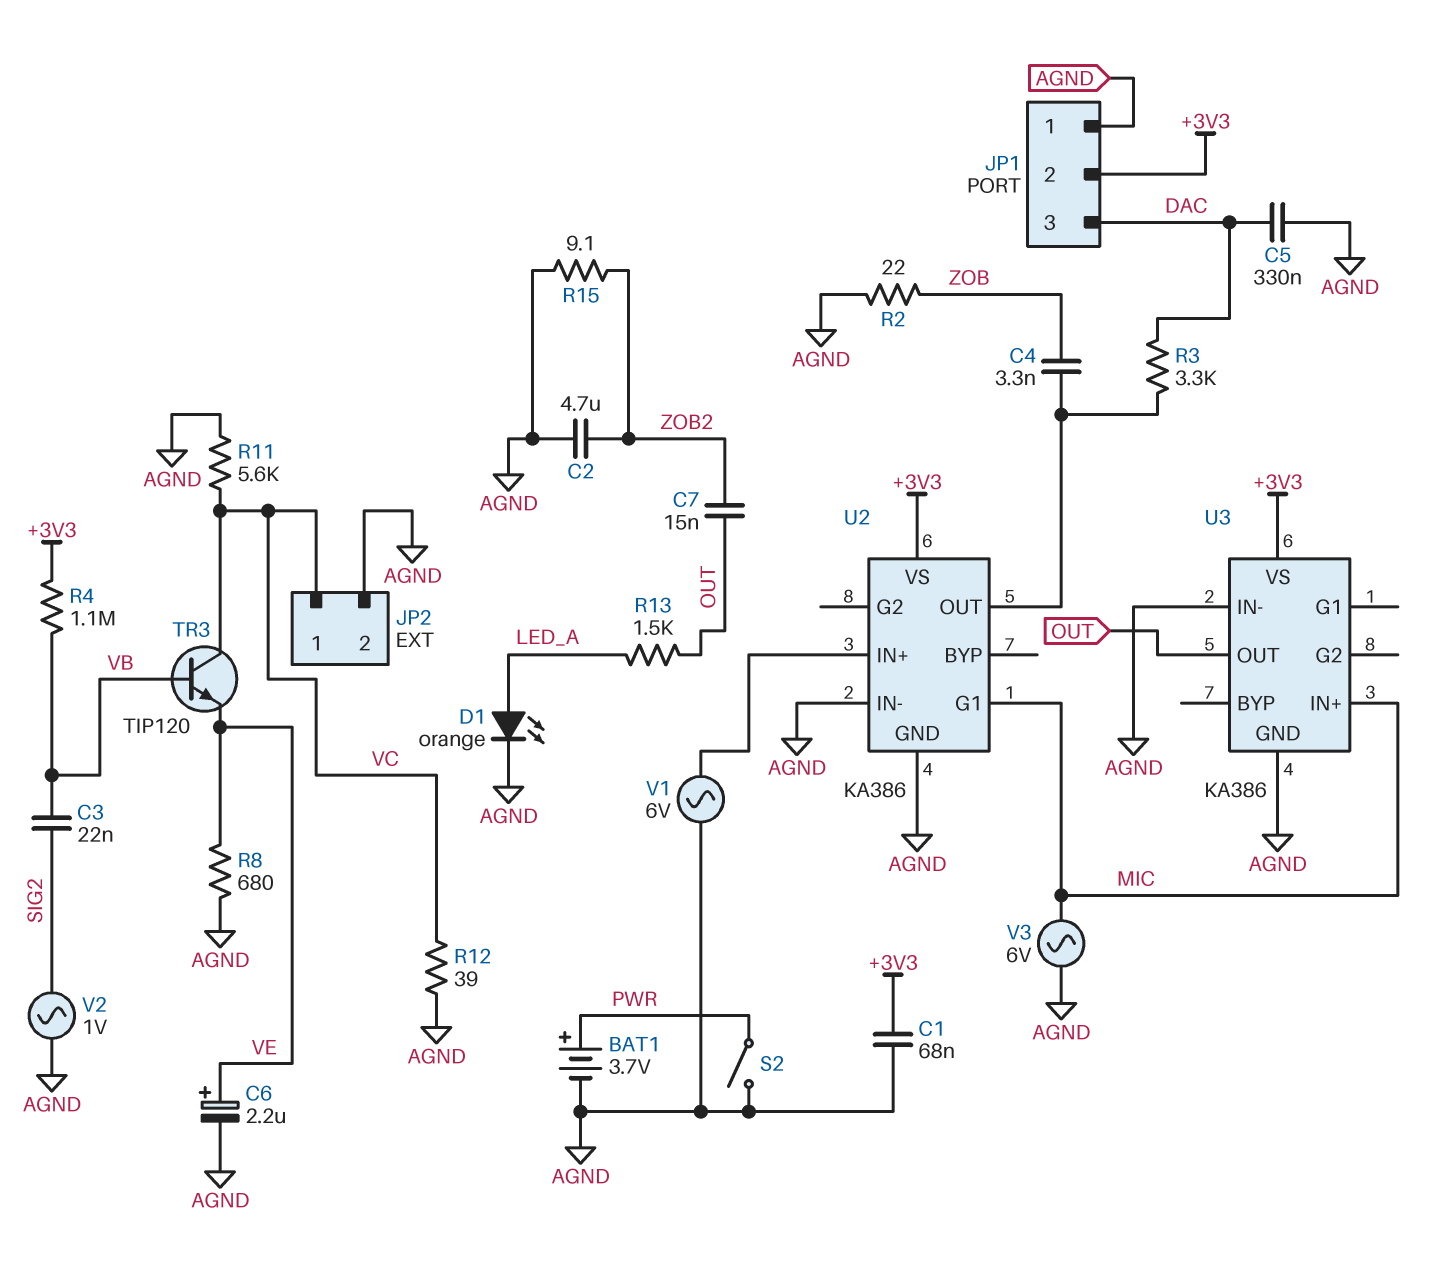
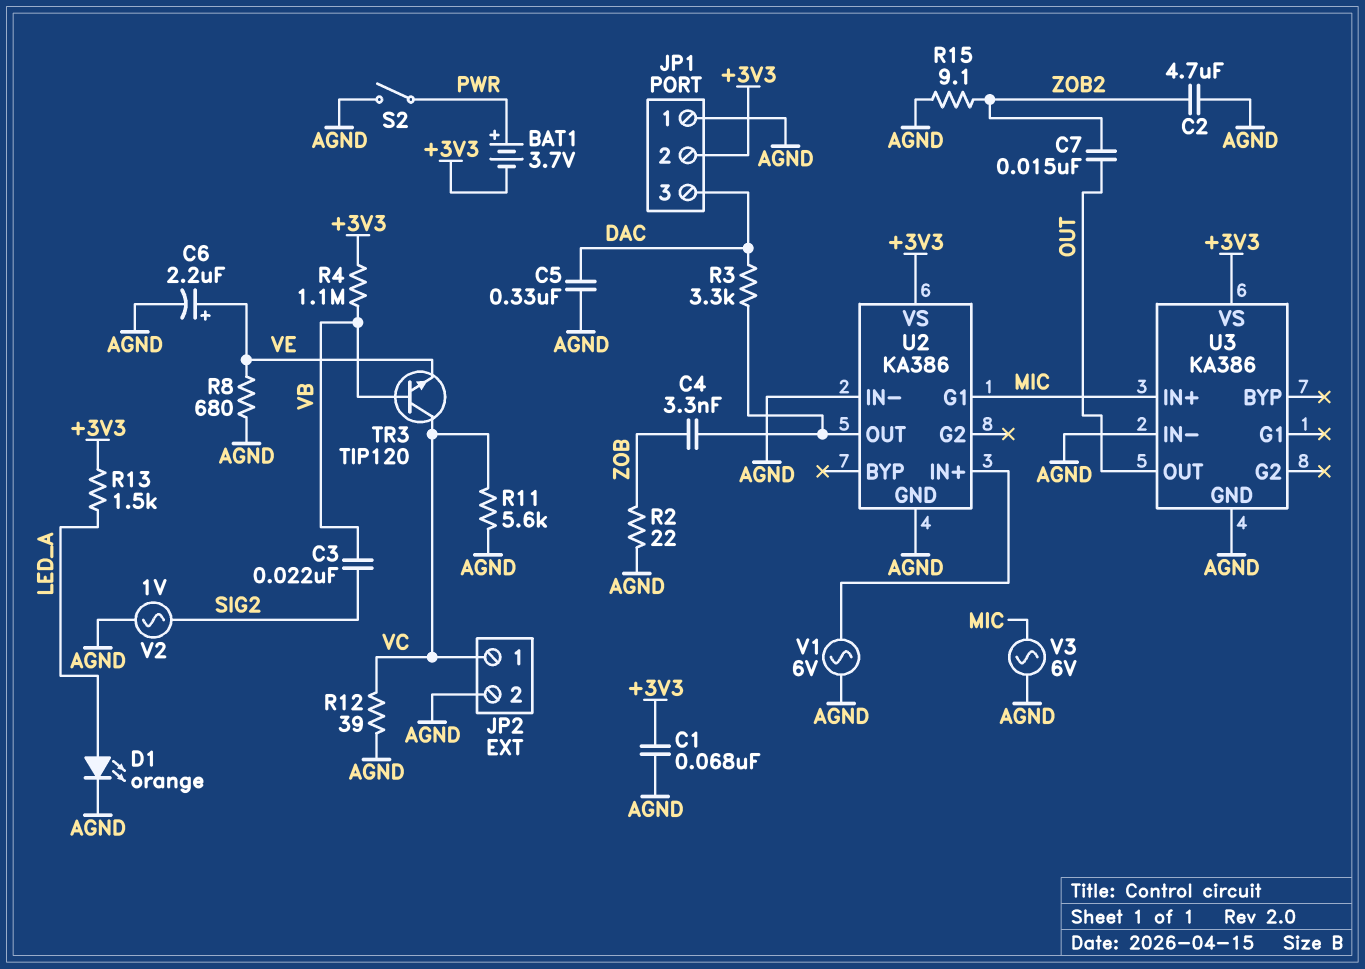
BAT1: 3.7V (plus PWR, minus AGND) -> 3.7V (plus PWR, minus +3V3)
R13: 1.5k (LED_A, OUT) -> 1.5k (+3V3, LED_A)

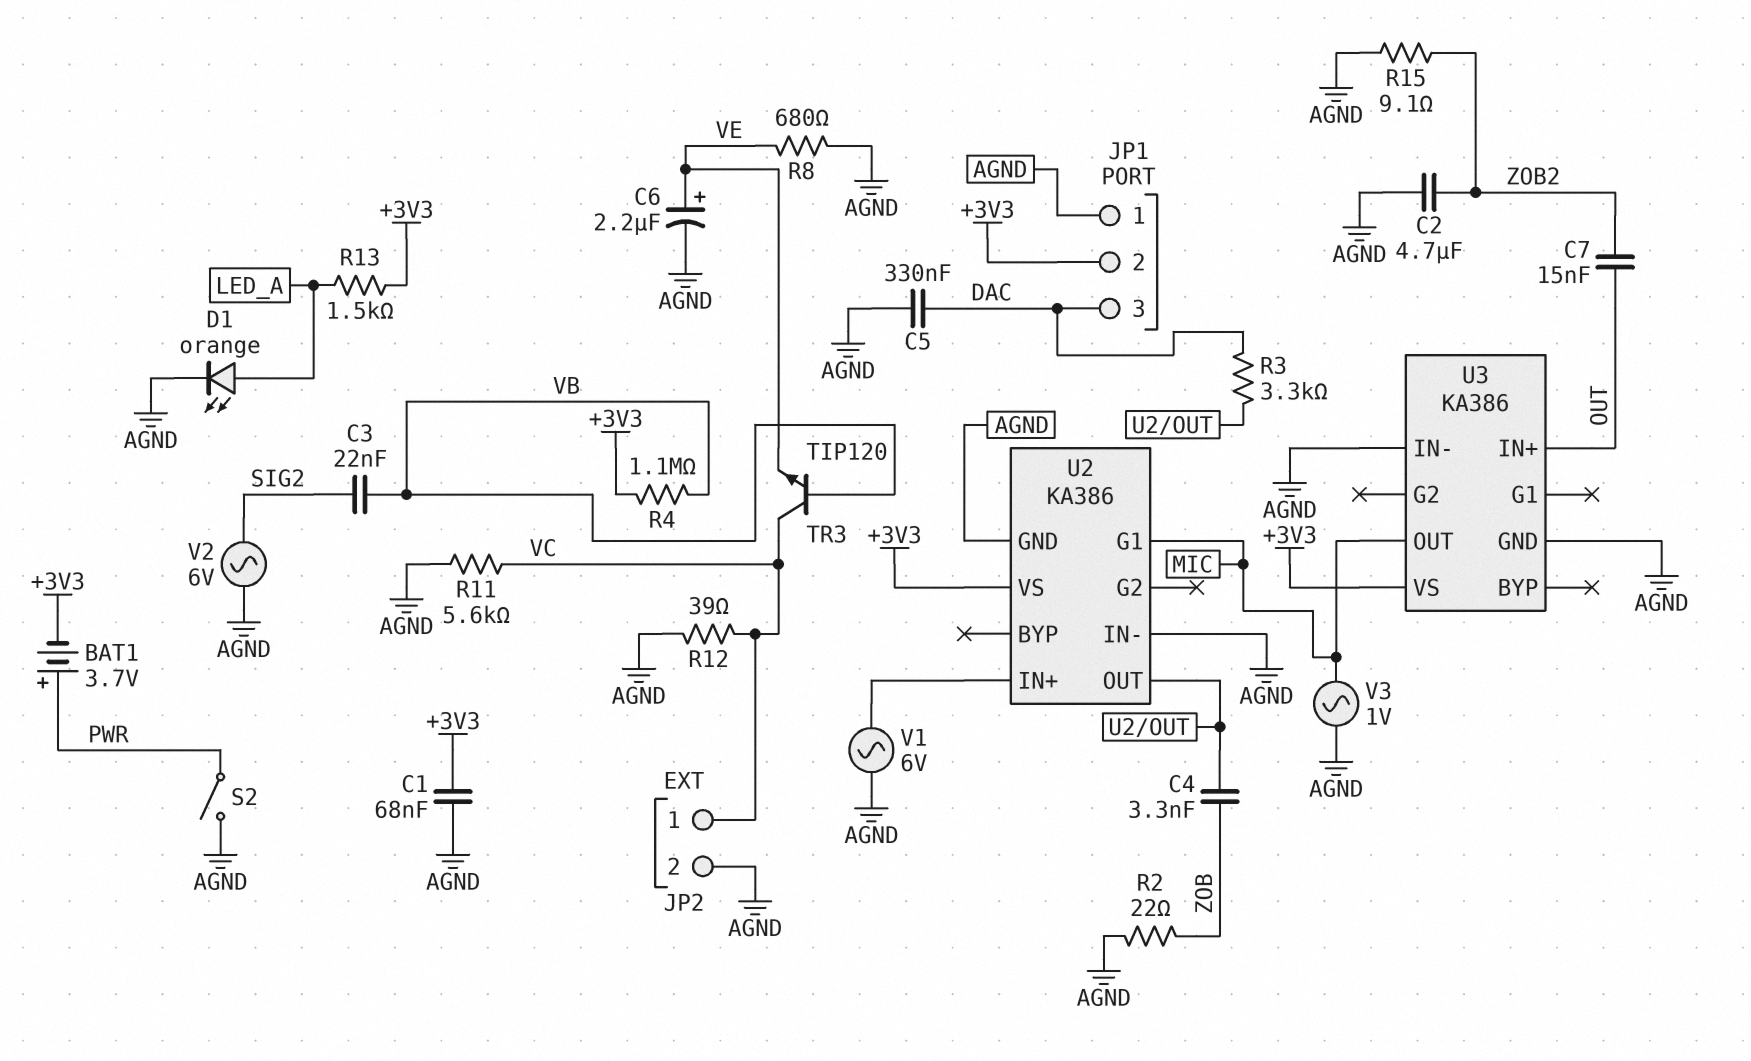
U3 pin IN+: MIC -> OUT
U3 pin OUT: OUT -> MIC
V2: AC 1V (AGND, SIG2) -> AC 6V (AGND, SIG2)
V3: AC 6V (AGND, MIC) -> AC 1V (AGND, MIC)

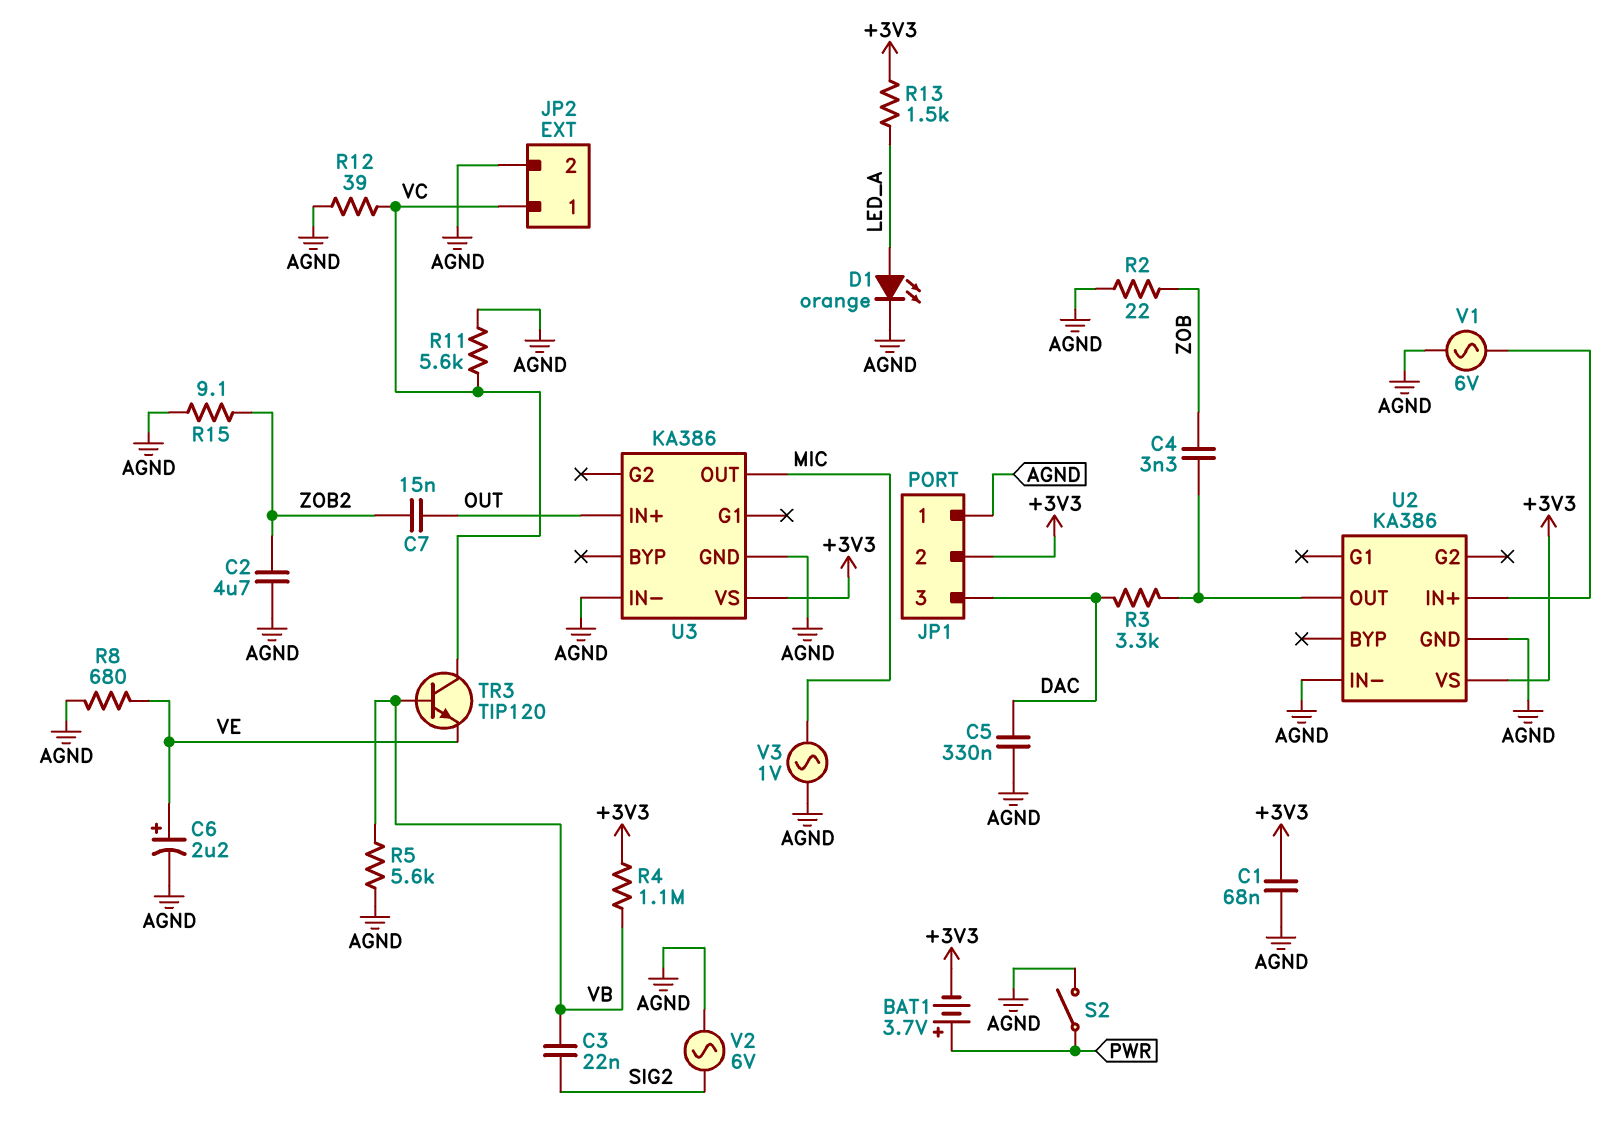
R5: none -> 5.6k (AGND, VB)
U2 pin G1: MIC -> none

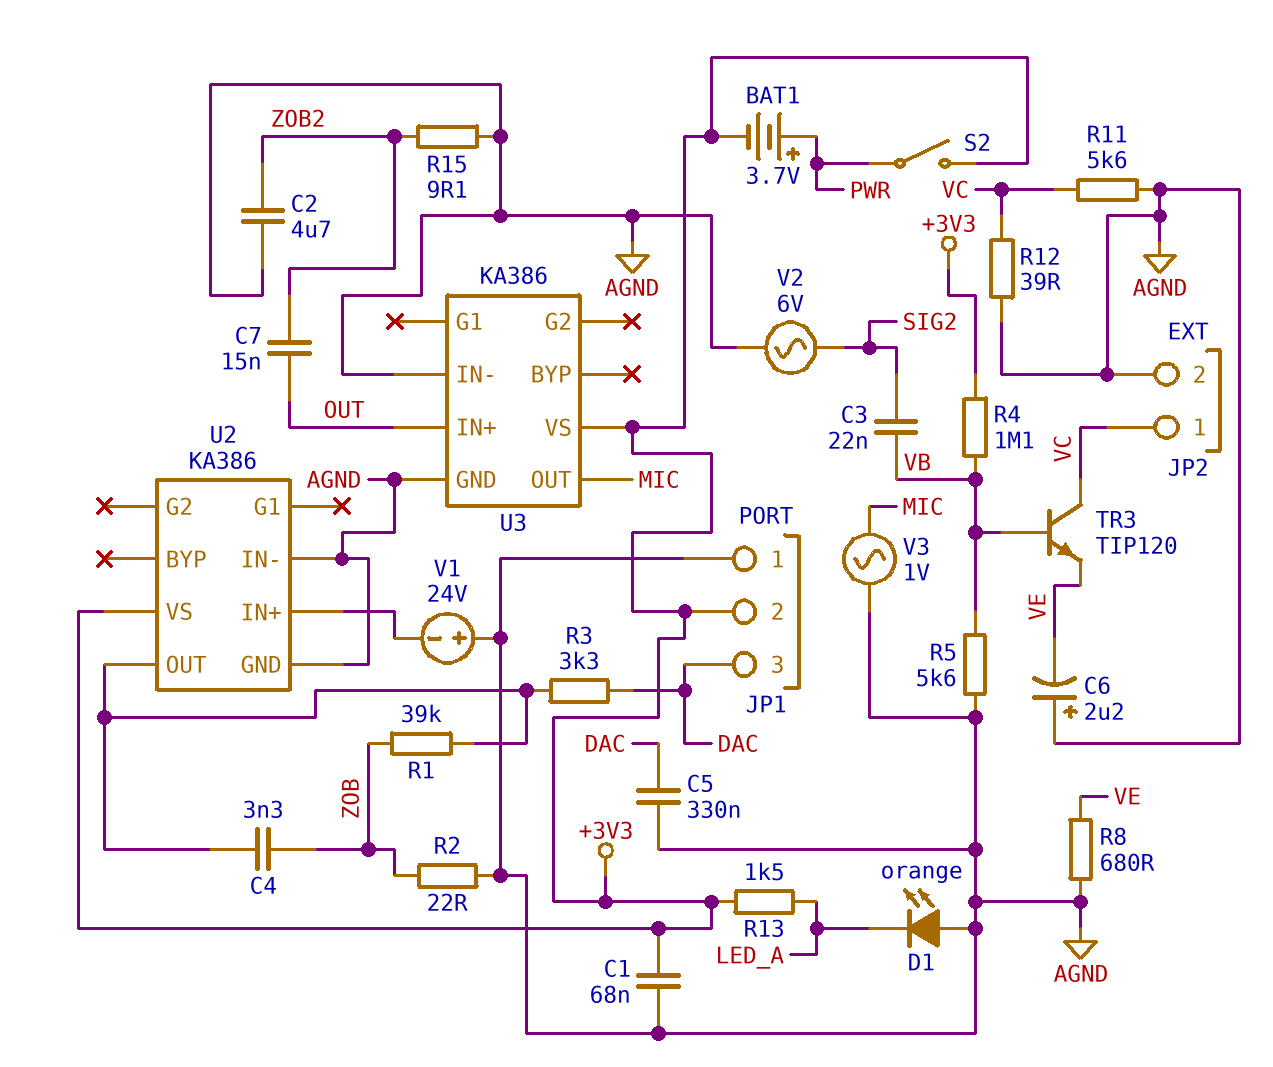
C6: 2.2uF (plus VE, minus AGND) -> 2.2uF (plus AGND, minus VE)
D1: LED orange (A LED_A, K AGND) -> LED orange (A AGND, K LED_A)
R1: none -> 39k (U2/OUT, ZOB)
S2: switch (AGND, PWR) -> switch (+3V3, PWR)
V1: AC 6V (AGND, U2/IN+) -> 24V (plus AGND, minus U2/IN+)

